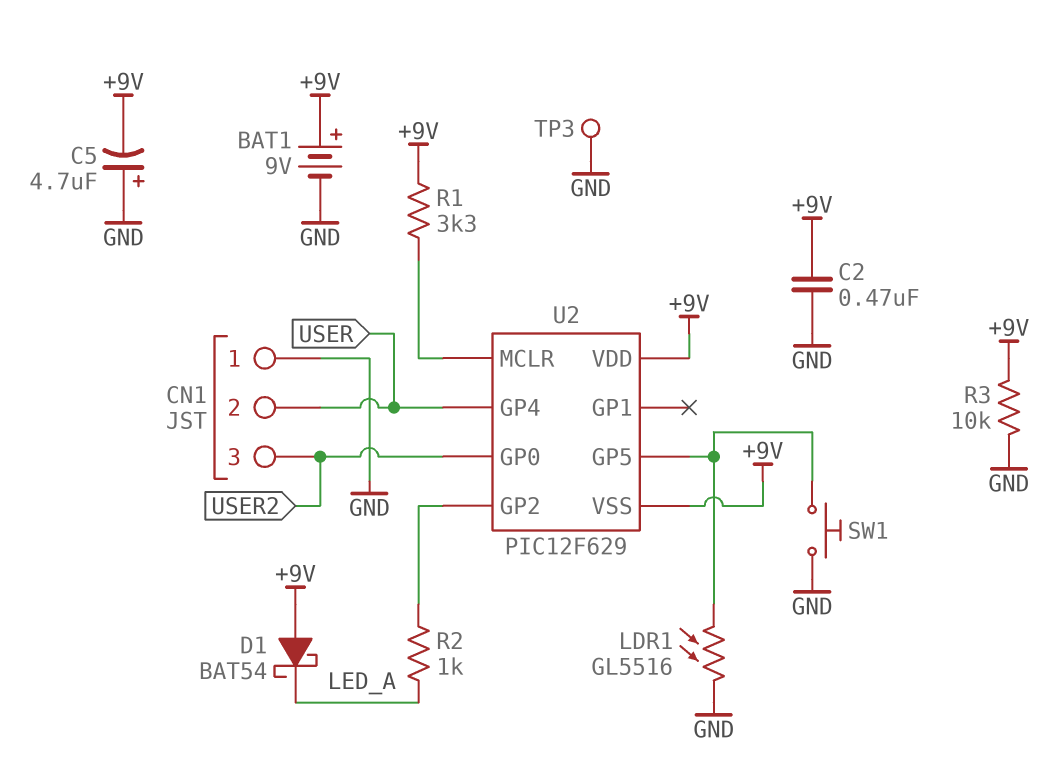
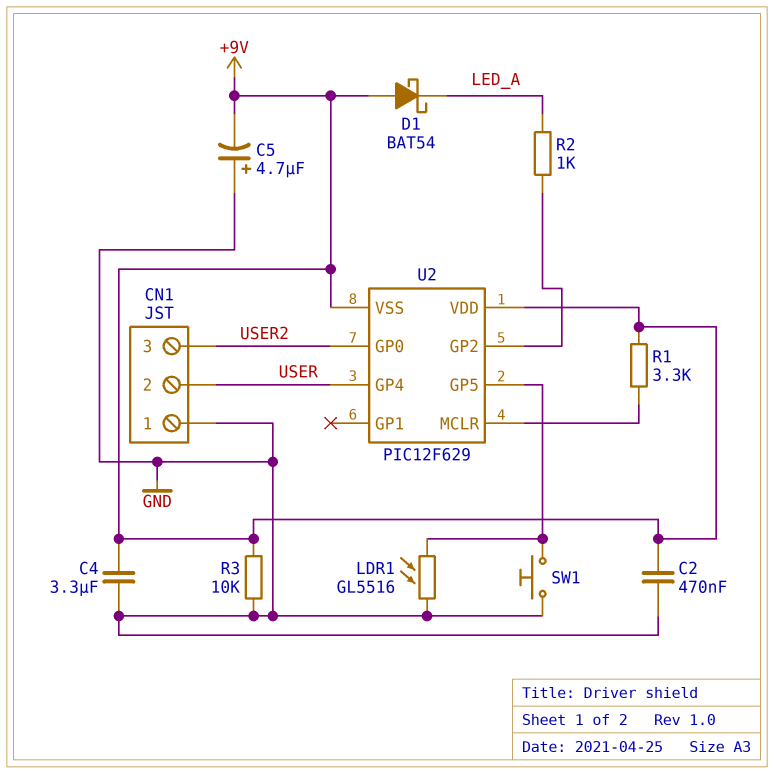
BAT1: 9V (plus +9V, minus GND) -> none
C4: none -> 3.3uF (+9V, GND)
TP3: test point (GND) -> none

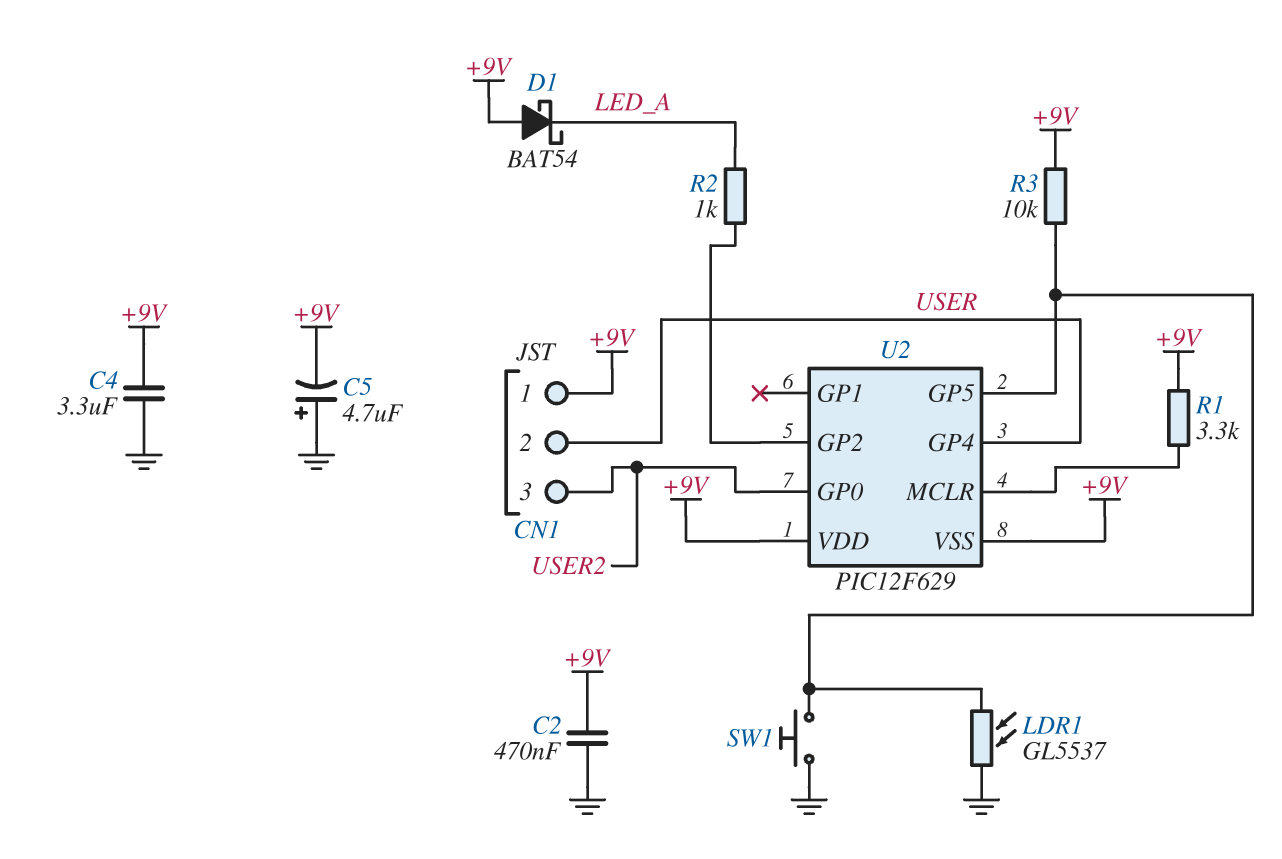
CN1 pin 1: GND -> +9V
LDR1: GL5516 (GND, U2/GP5) -> GL5537 (GND, U2/GP5)
R3: 10k (+9V, GND) -> 10k (+9V, U2/GP5)

